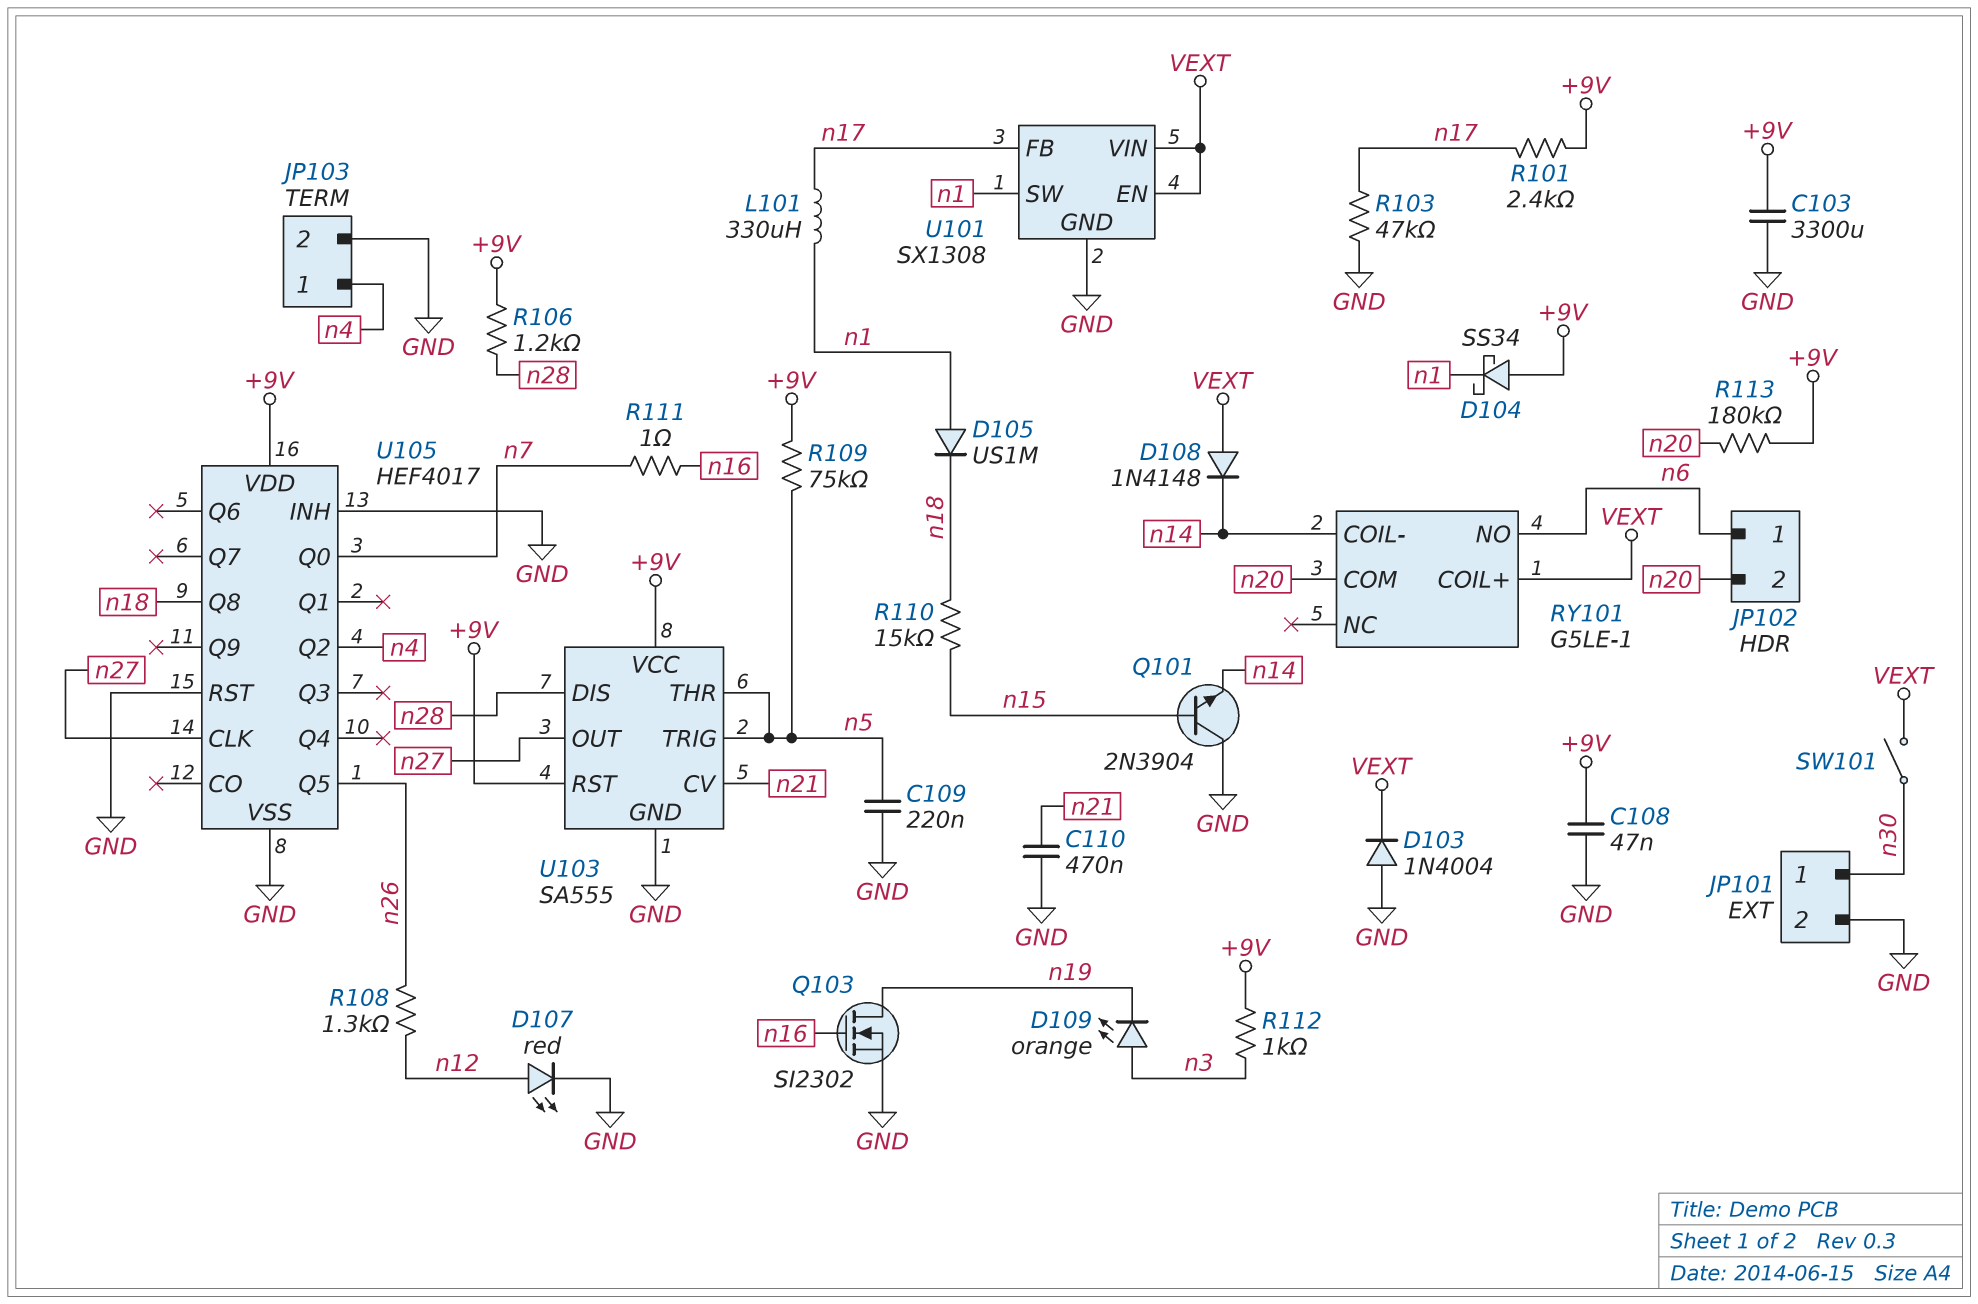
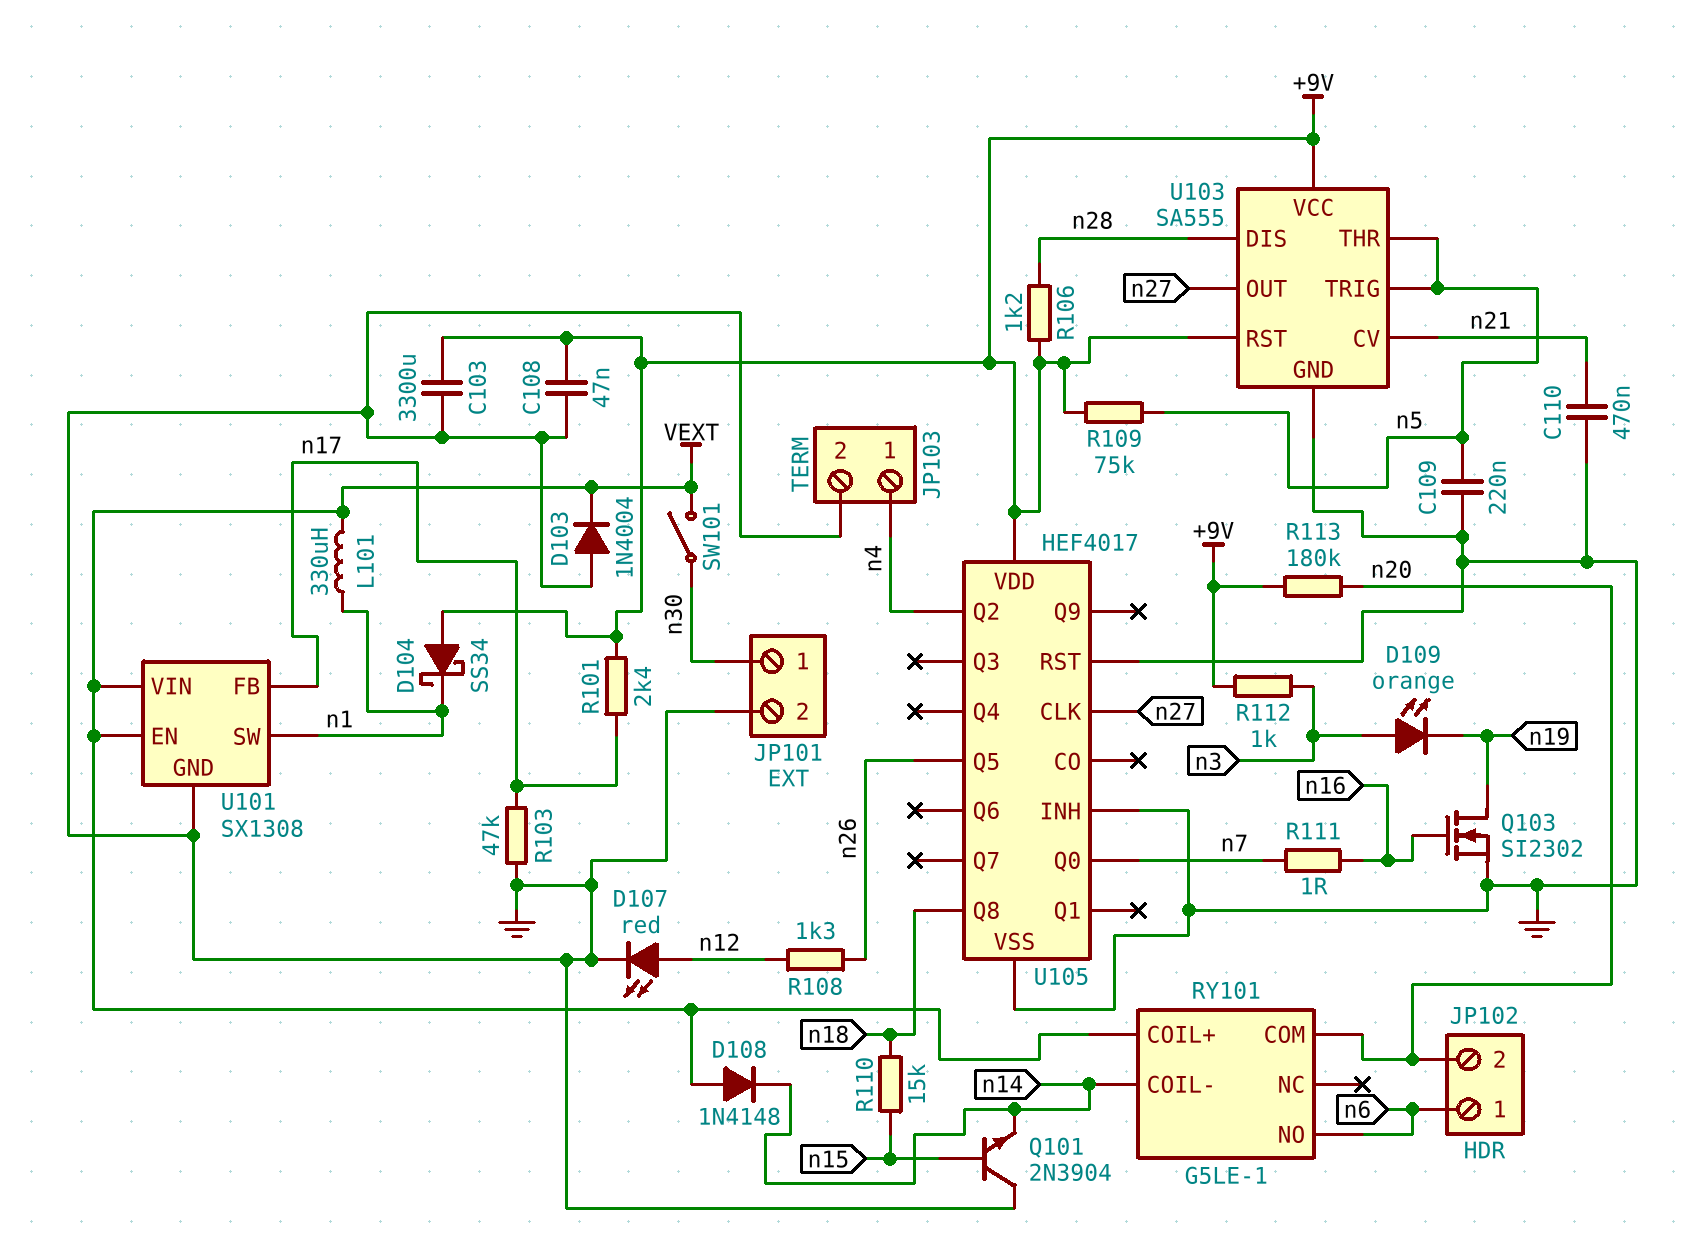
D105: diode US1M (A n1, K n18) -> none
L101: 330uH (n1, n17) -> 330uH (VEXT, n1)

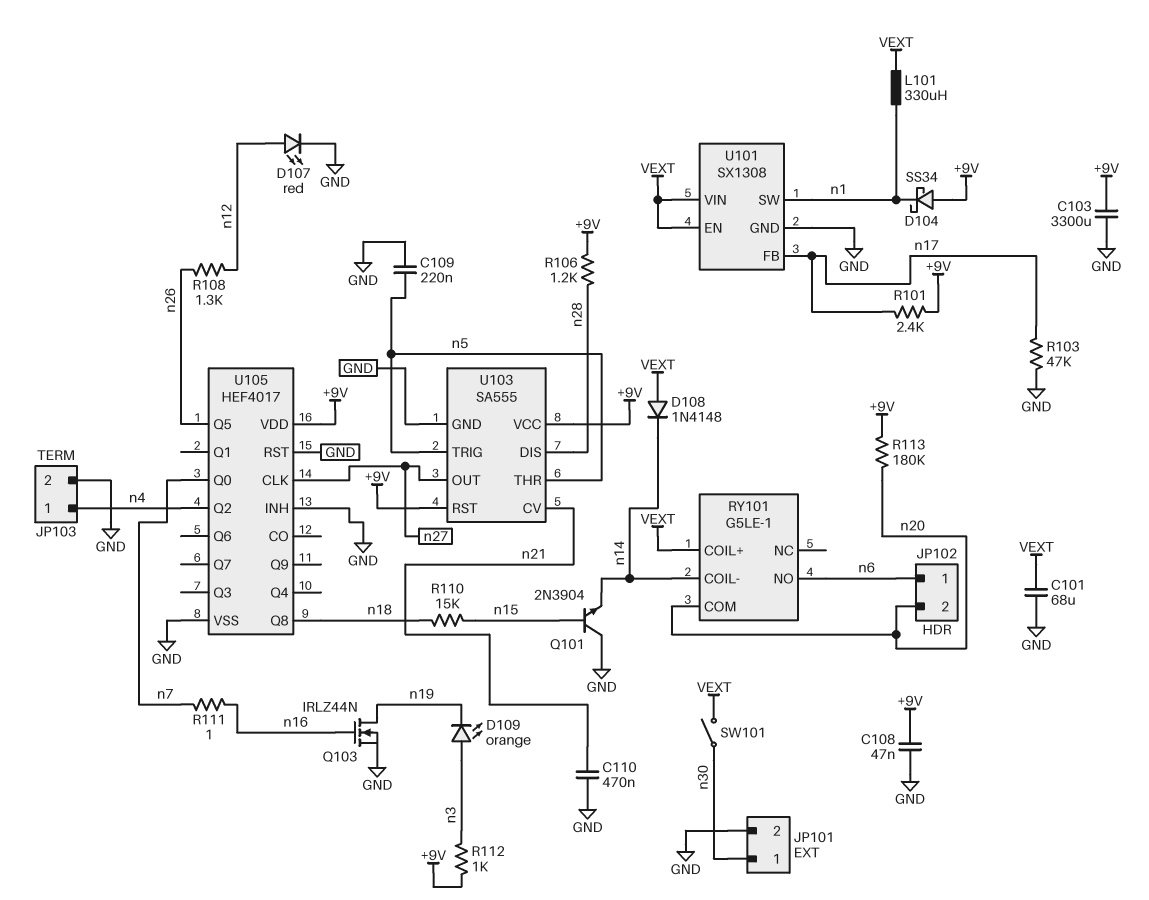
C101: none -> 68uF (GND, VEXT)
D103: diode 1N4004 (A GND, K VEXT) -> none
Q103: NMOS SI2302 (G n16, D n19, S GND) -> NMOS IRLZ44N (G n16, D n19, S GND)
R109: 75k (+9V, n5) -> none

